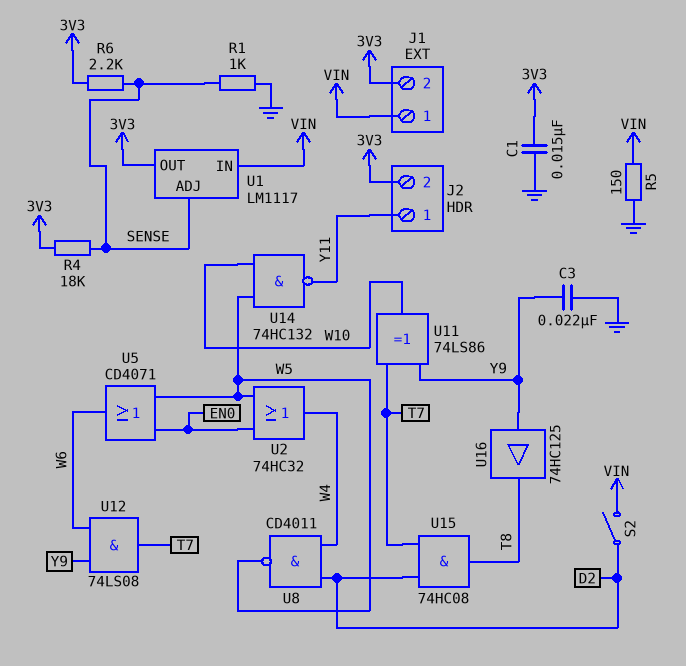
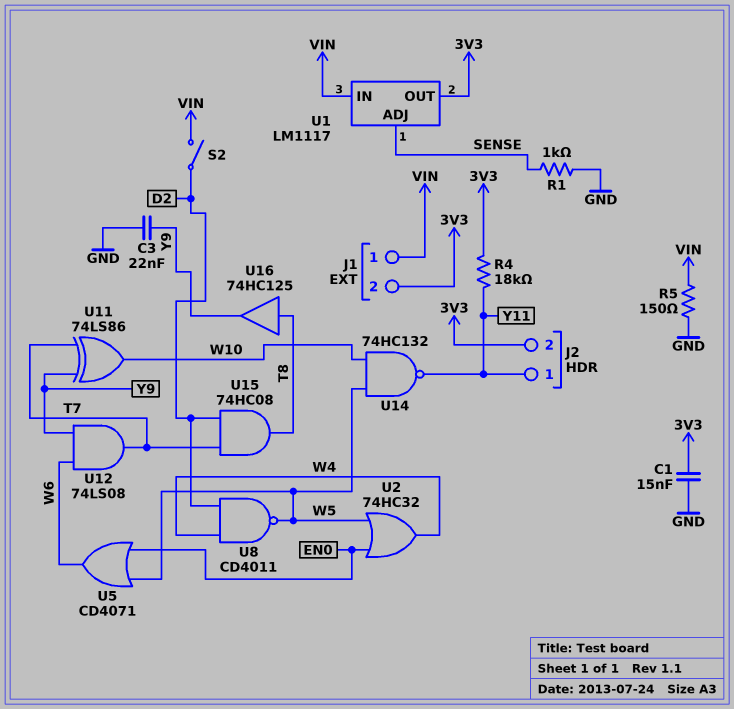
R4: 18k (3V3, SENSE) -> 18k (3V3, Y11)
R6: 2.2k (3V3, SENSE) -> none
U16: buffer 74HC125 (in Y9, out T8) -> buffer 74HC125 (in T8, out Y9)

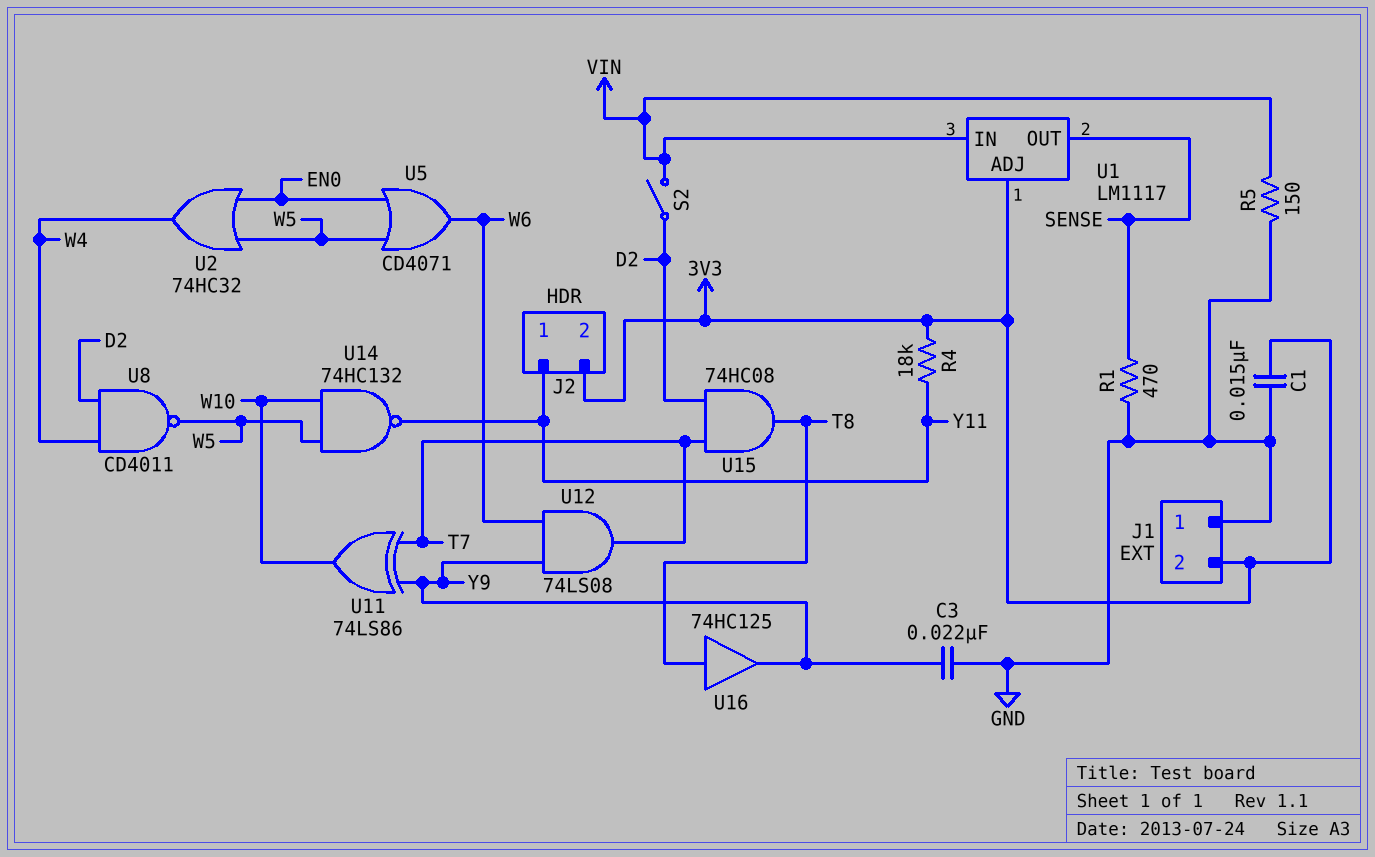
J1 pin 1: VIN -> GND
R1: 1k (GND, SENSE) -> 470 (GND, SENSE)
U1 pin ADJ: SENSE -> 3V3
U1 pin OUT: 3V3 -> SENSE

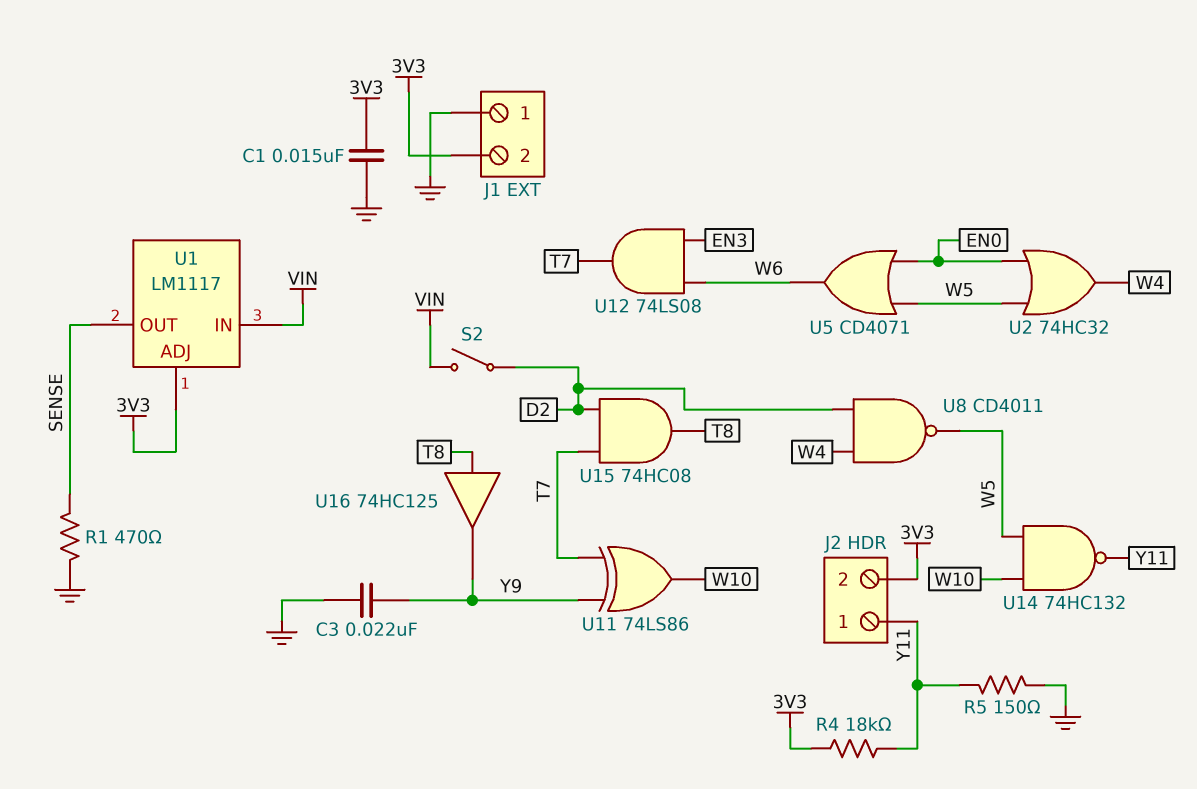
R5: 150 (GND, VIN) -> 150 (GND, Y11)
U12: AND 74LS08 (in W6, in Y9, out T7) -> AND 74LS08 (in EN3, in W6, out T7)

